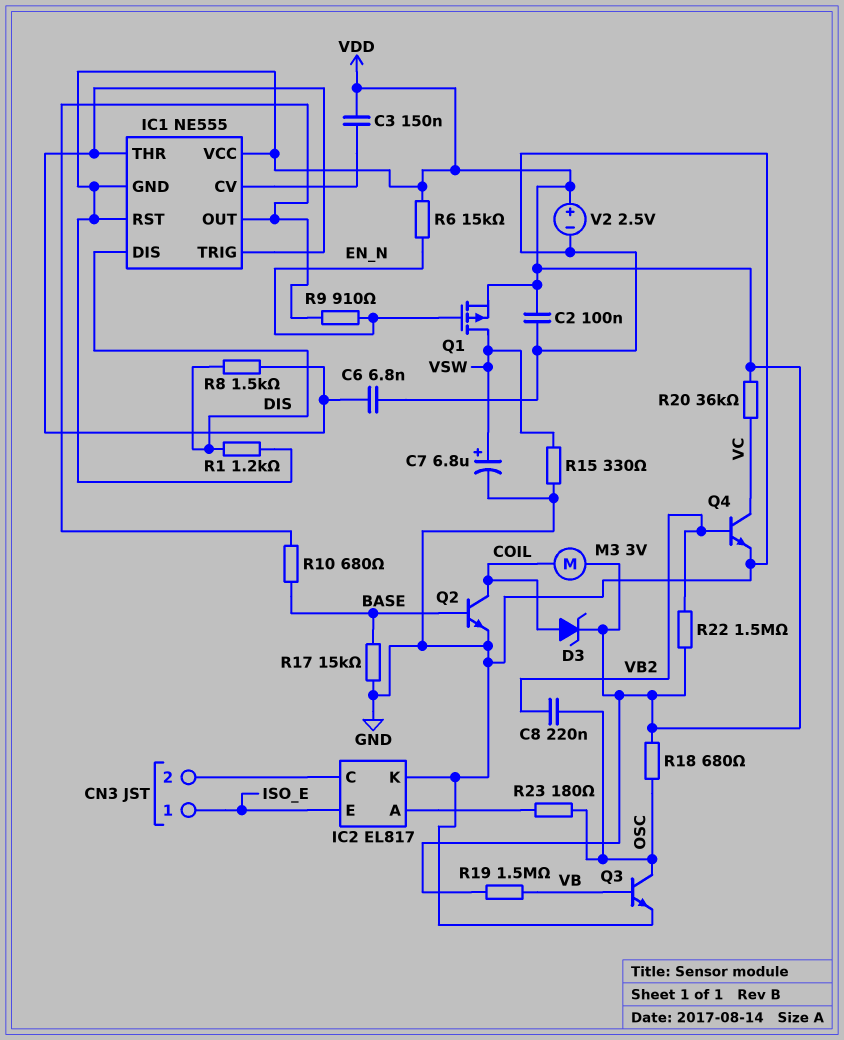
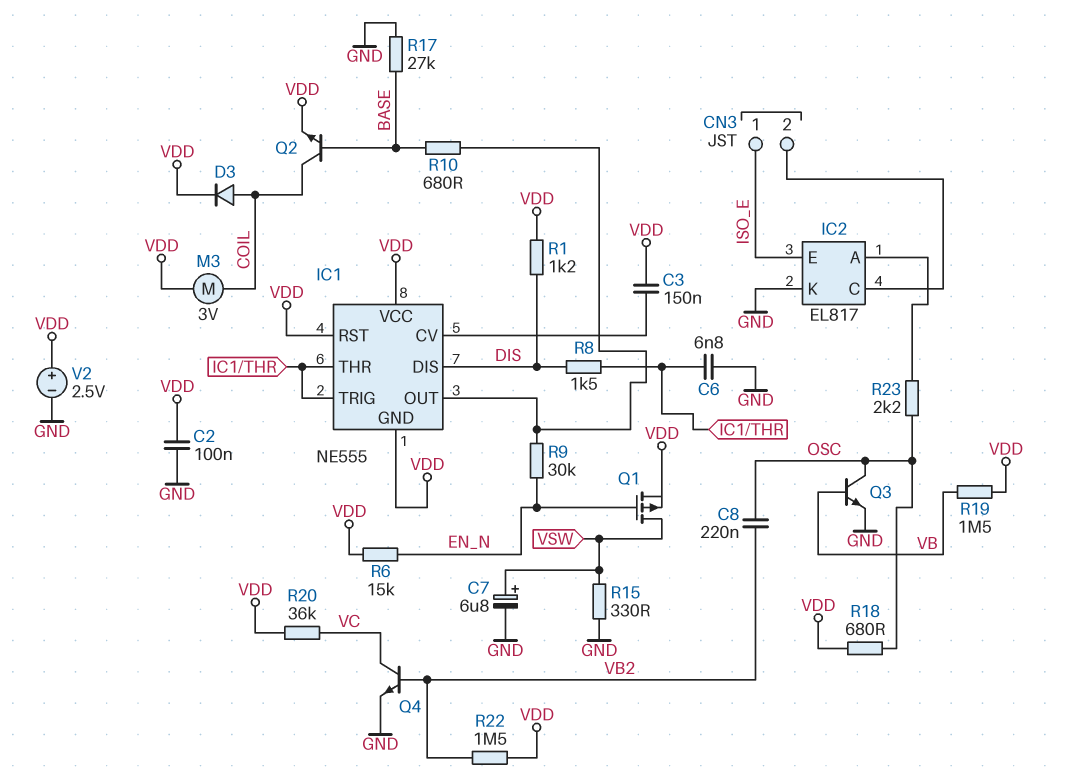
D3: zener (A COIL, K VDD) -> diode (A COIL, K VDD)
Q2: NPN (B BASE, C COIL, E GND) -> NPN (B BASE, C COIL, E VDD)
R9: 910 (EN_N, IC1/OUT) -> 30k (EN_N, IC1/OUT)
R17: 15k (BASE, GND) -> 27k (BASE, GND)
R23: 180 (IC2/A, OSC) -> 2.2k (IC2/A, OSC)

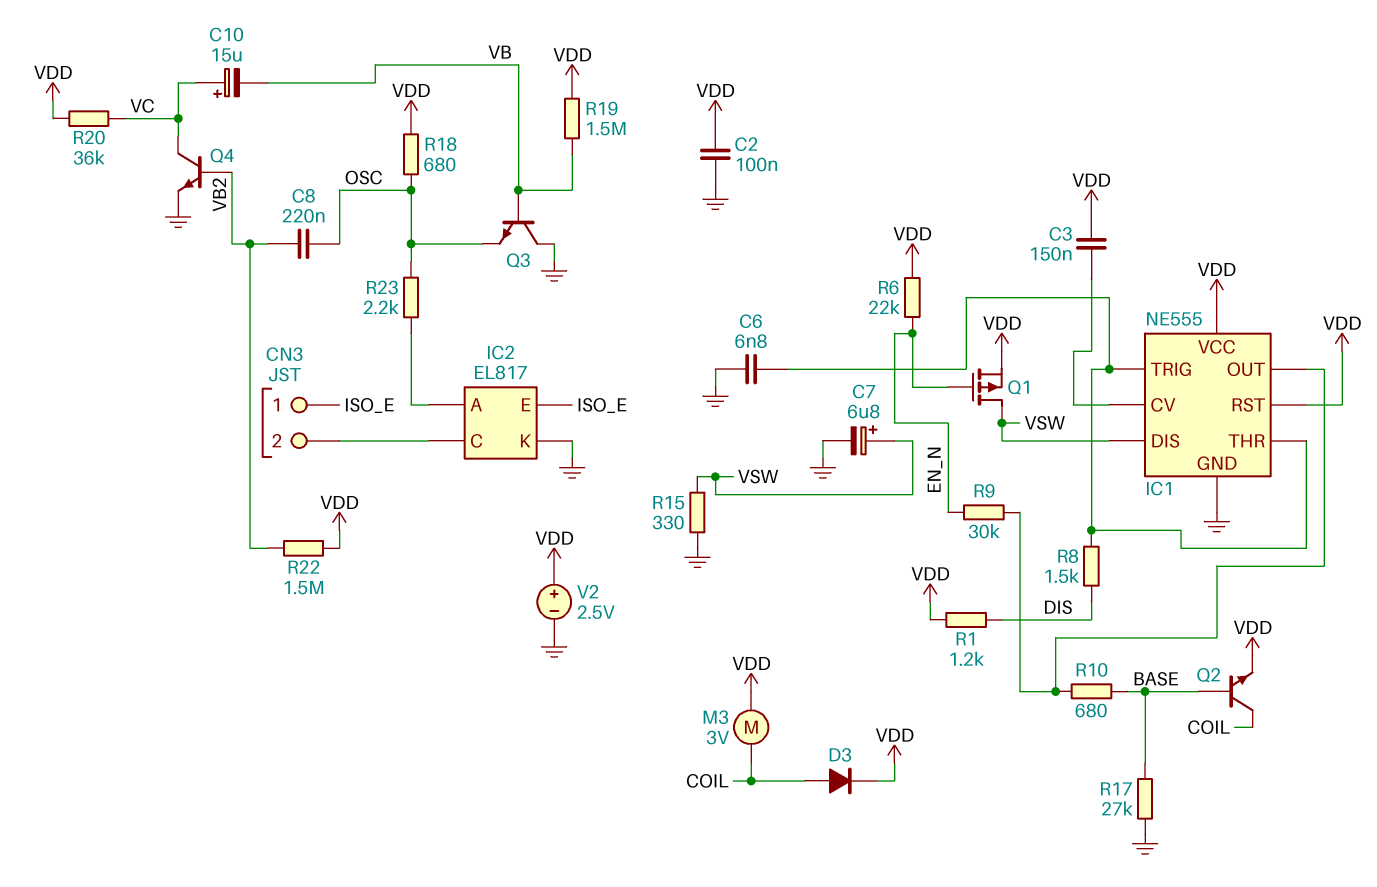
C10: none -> 15uF (plus VC, minus VB)
IC1 pin DIS: DIS -> VSW
IC1 pin GND: VDD -> GND
Q3: NPN (B VB, C OSC, E GND) -> NPN (B VB, C GND, E OSC)
R6: 15k (EN_N, VDD) -> 22k (EN_N, VDD)

